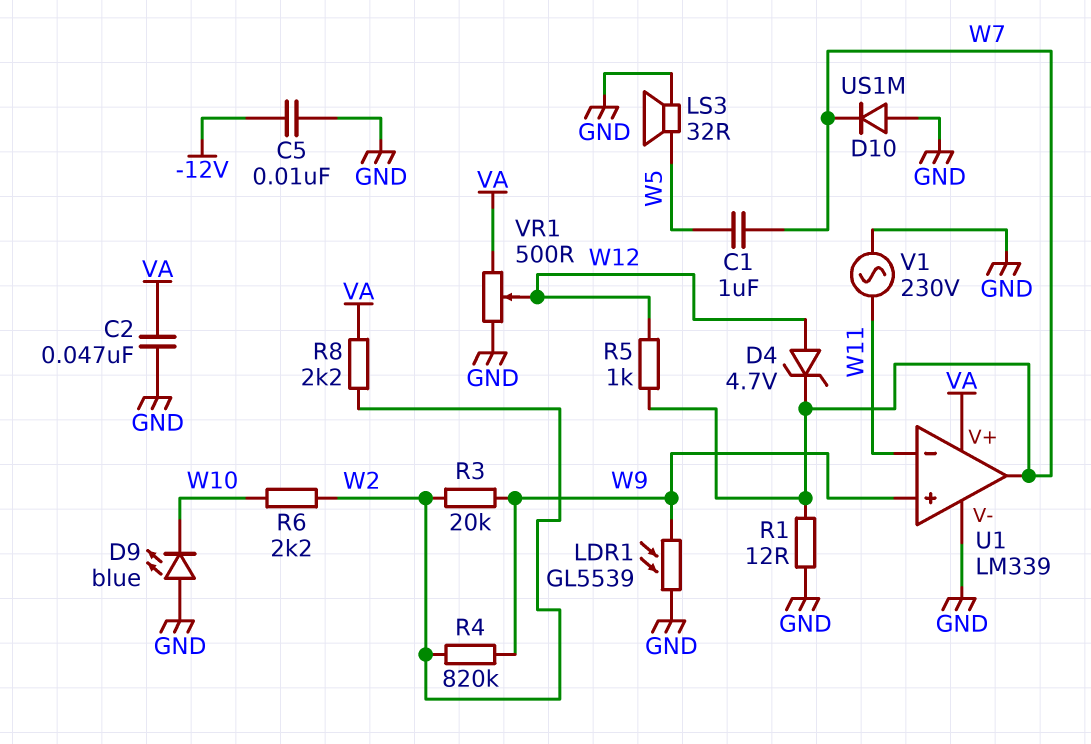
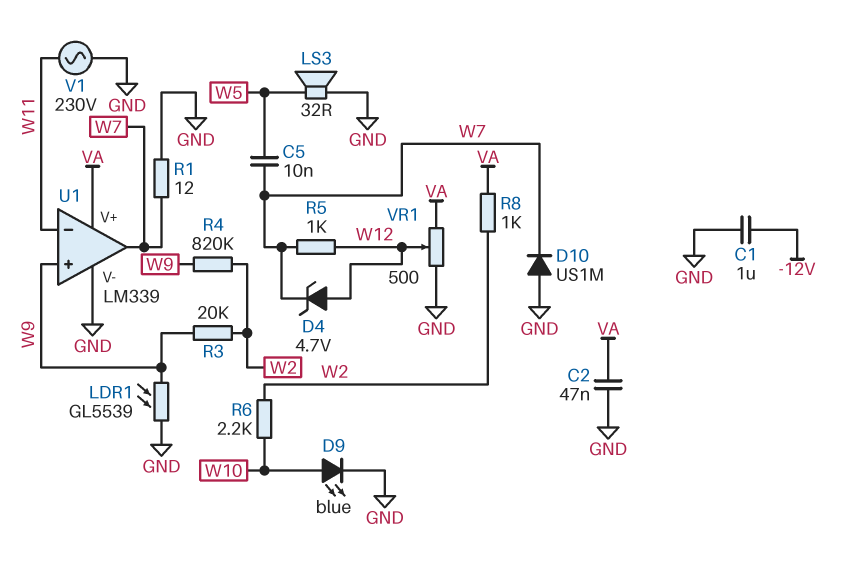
C1: 1uF (W5, W7) -> 1uF (-12V, GND)
C5: 10nF (-12V, GND) -> 10nF (W5, W7)
D9: LED blue (A GND, K W10) -> LED blue (A W10, K GND)
R8: 2.2k (VA, W2) -> 1k (VA, W2)

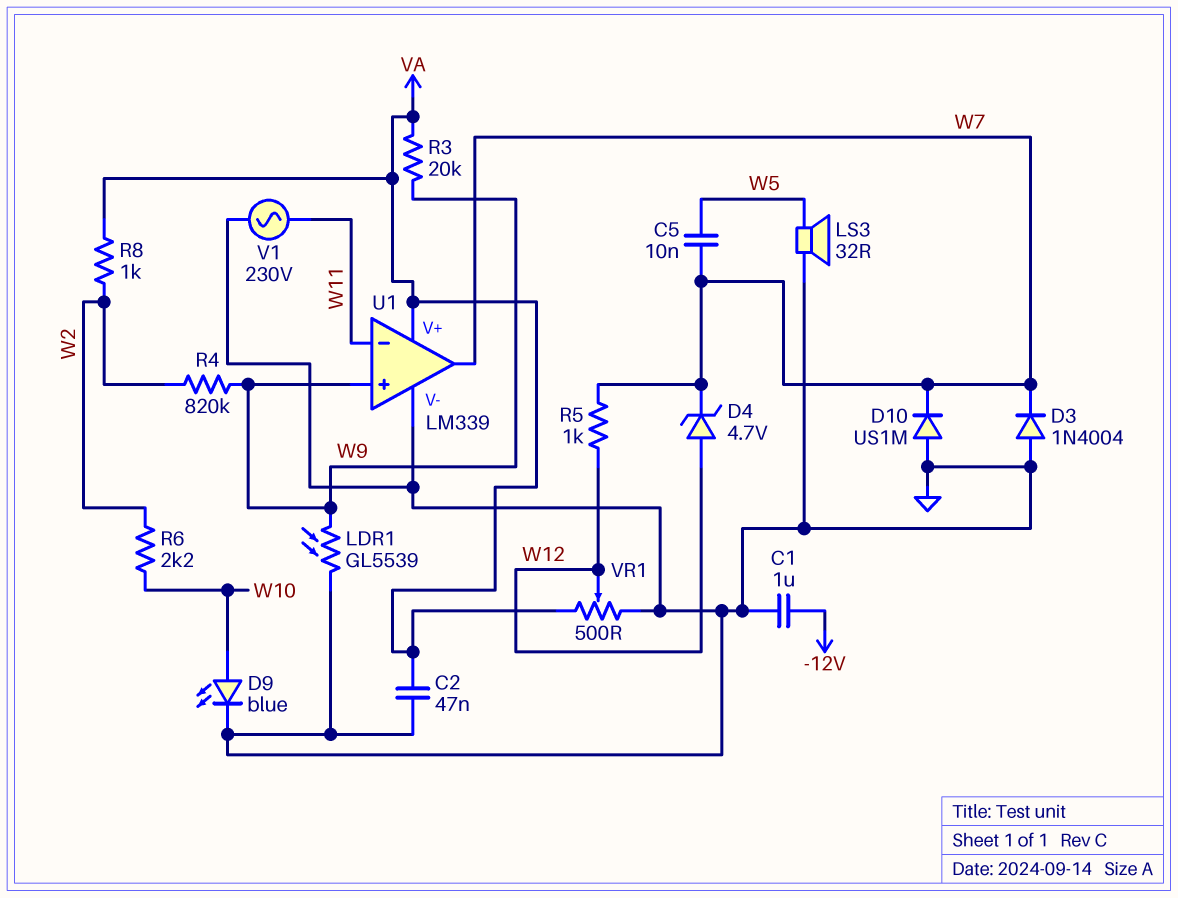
D3: none -> diode 1N4004 (A GND, K W7)
R1: 12 (GND, W7) -> none
R3: 20k (W2, W9) -> 20k (VA, W9)

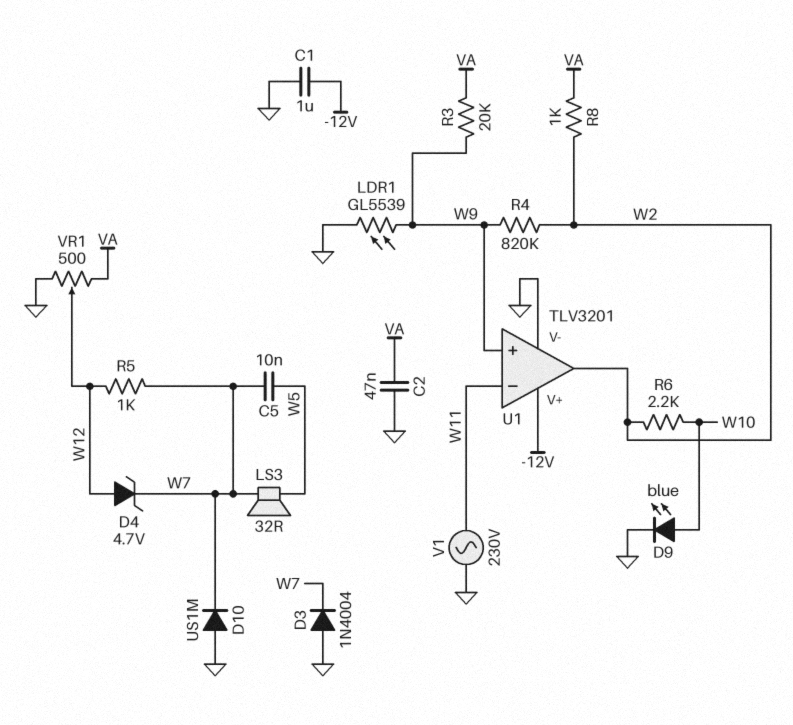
LS3: speaker 32R (GND, W5) -> speaker 32R (W5, W7)
U1: LM339 -> TLV3201
U1 pin V+: VA -> -12V
U1 pin out: W7 -> W2

